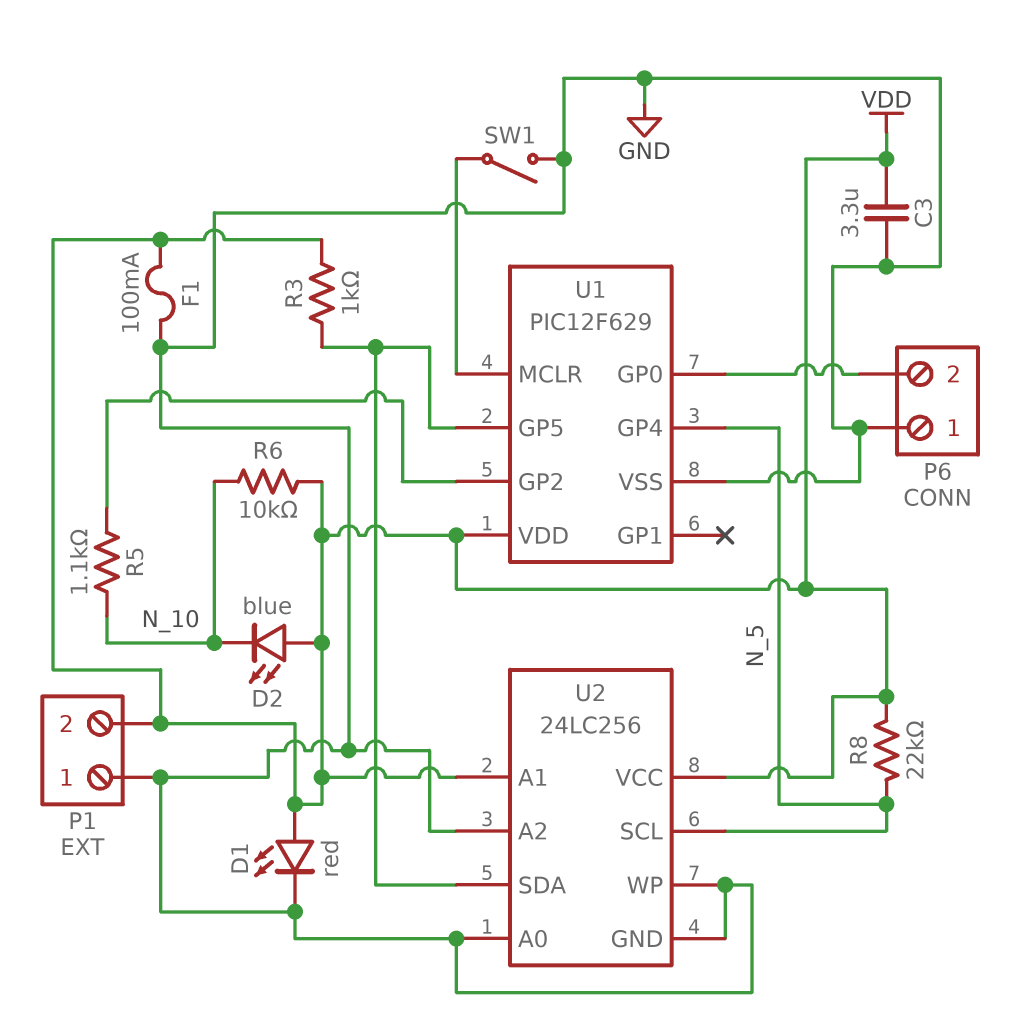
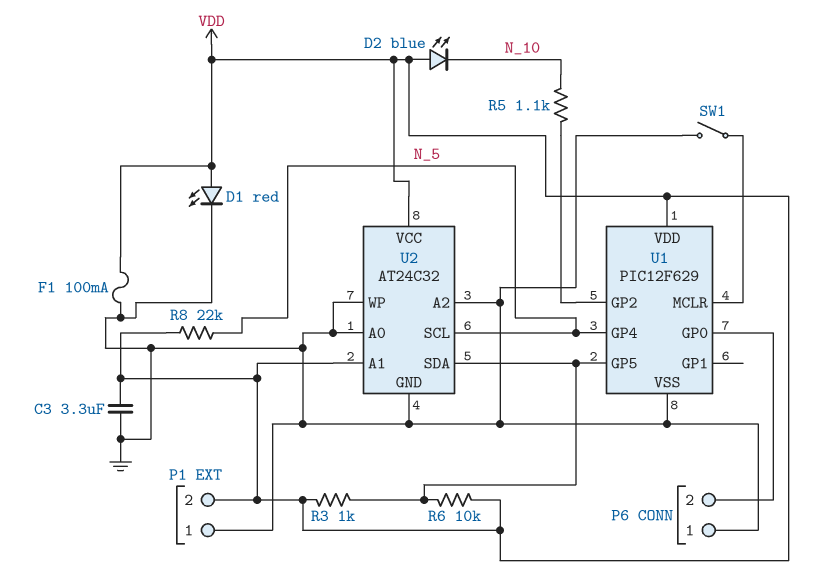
R6: 10k (N_10, VDD) -> 10k (U1/GP5, VDD)
U2: 24LC256 -> AT24C32

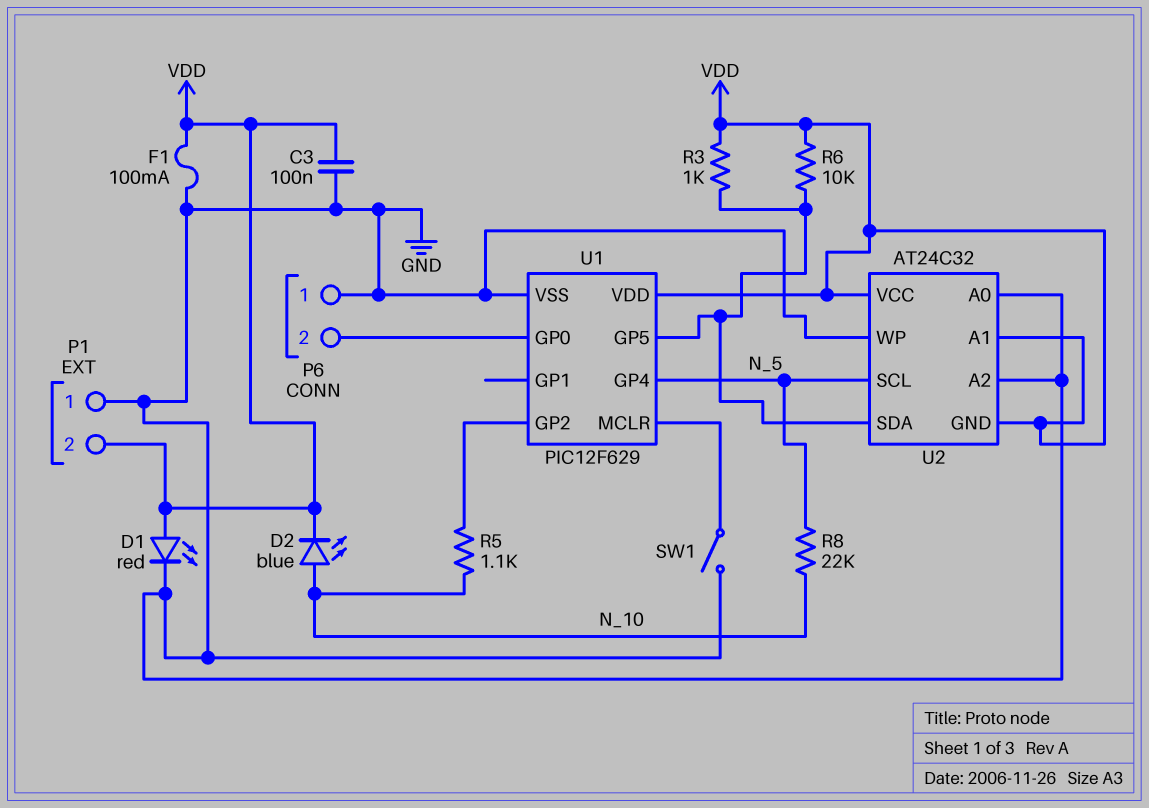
C3: 3.3uF (GND, VDD) -> 100nF (GND, VDD)
D2: LED blue (A VDD, K N_10) -> LED blue (A N_10, K VDD)
R8: 22k (N_5, VDD) -> 22k (N_5, N_10)
U2 pin GND: GND -> VDD

